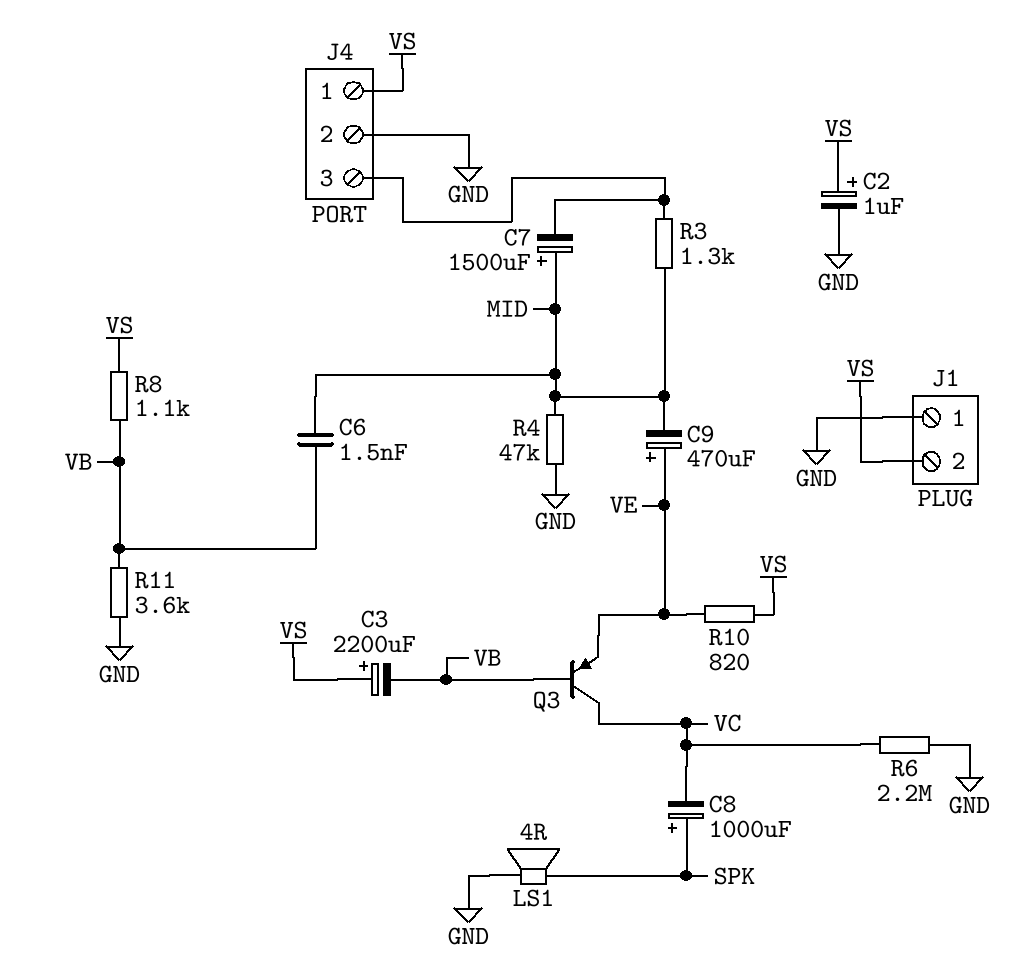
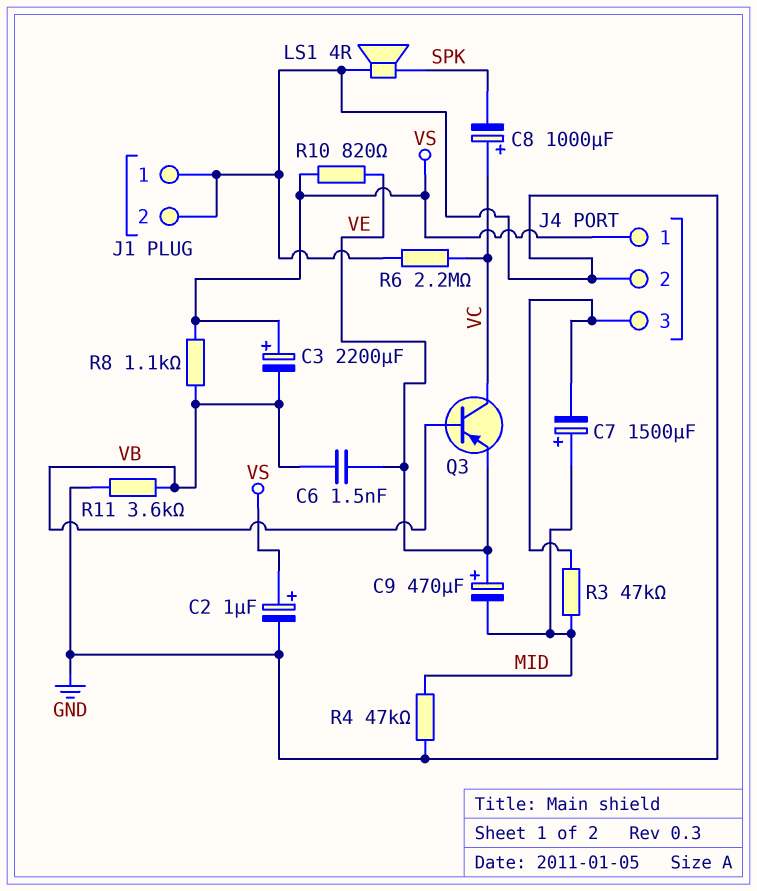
C6: 1.5nF (MID, VB) -> 1.5nF (VB, VE)
C8: 1000uF (plus SPK, minus VC) -> 1000uF (plus VC, minus SPK)
J1 pin 2: VS -> GND
R3: 1.3k (J4/3, MID) -> 47k (J4/3, MID)

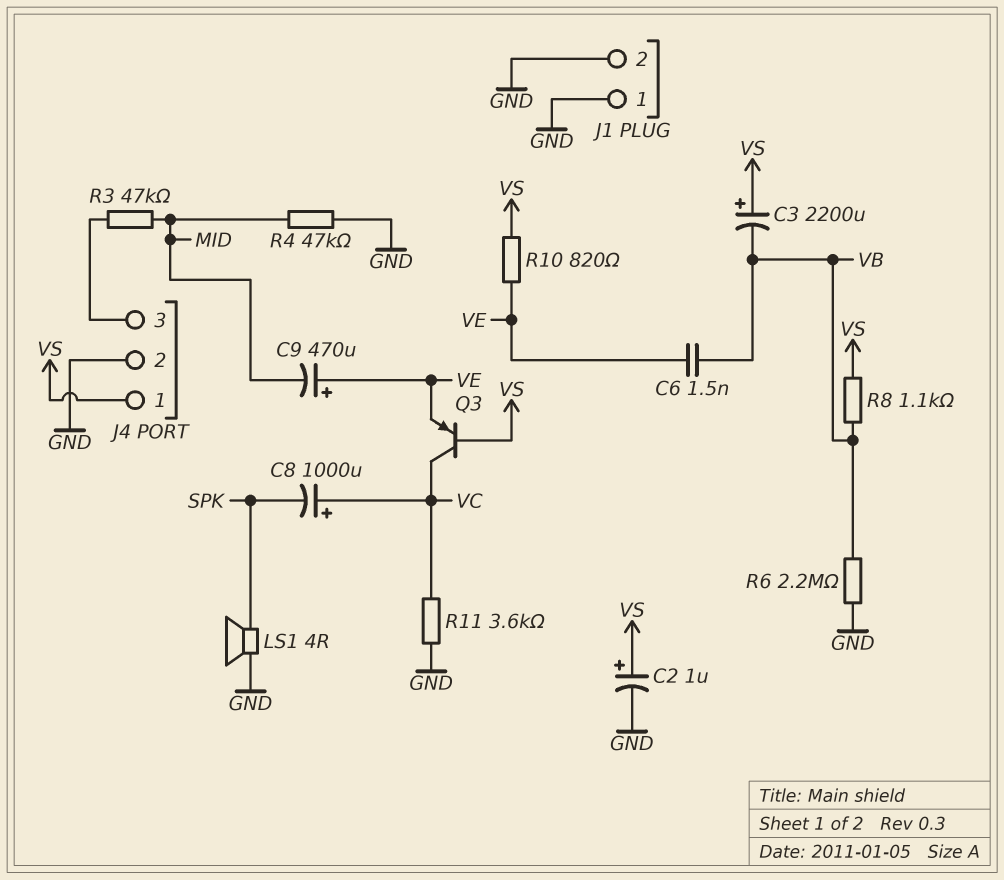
C7: 1500uF (plus MID, minus J4/3) -> none
Q3: PNP (B VB, C VC, E VE) -> PNP (B VS, C VC, E VE)
R6: 2.2M (GND, VC) -> 2.2M (GND, VB)
R11: 3.6k (GND, VB) -> 3.6k (GND, VC)

